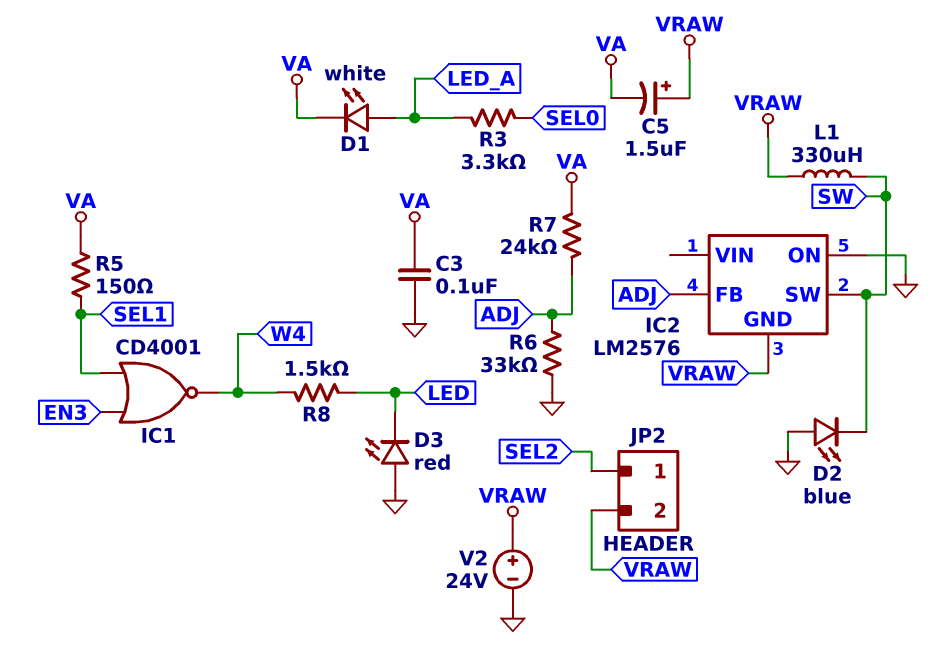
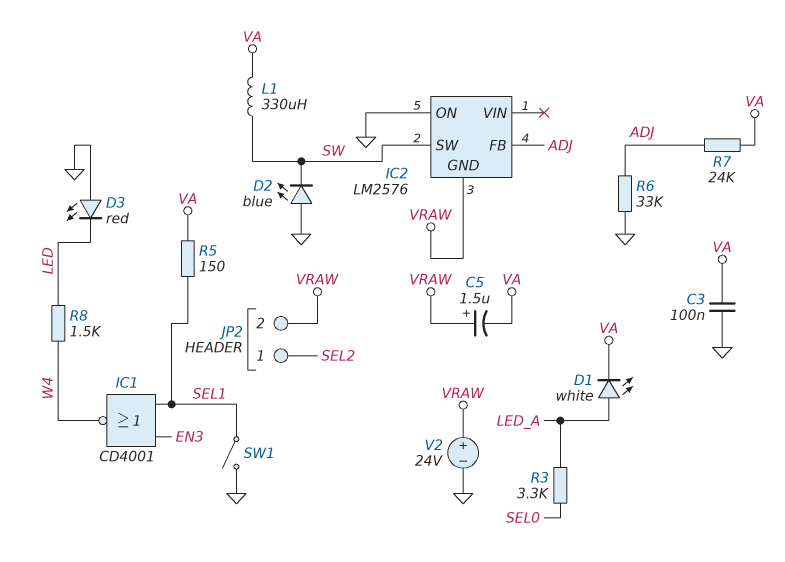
L1: 330uH (SW, VRAW) -> 330uH (SW, VA)
SW1: none -> switch (GND, SEL1)

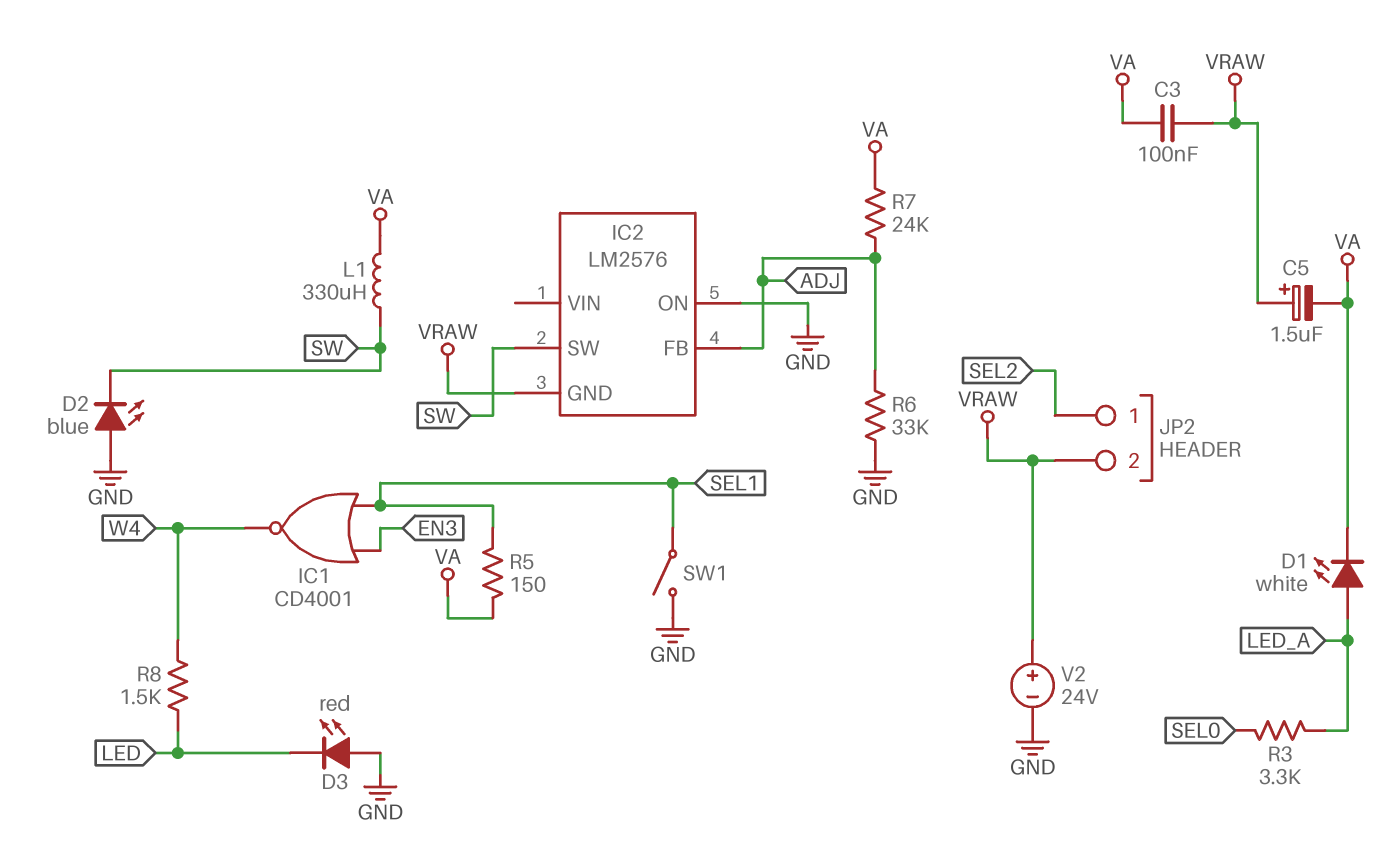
C3: 100nF (GND, VA) -> 100nF (VA, VRAW)

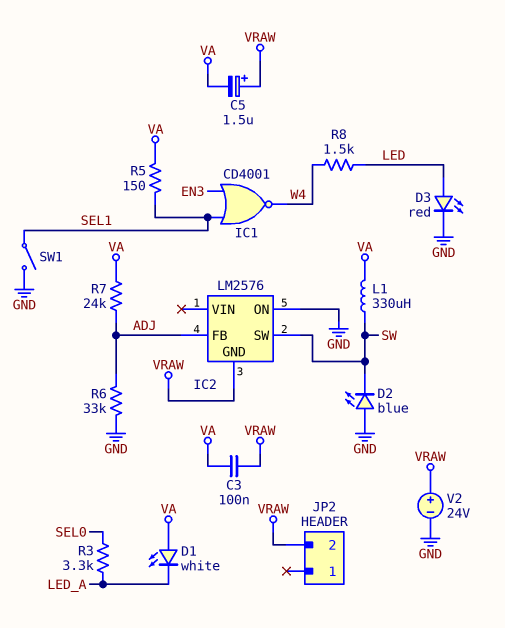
D1: LED white (A LED_A, K VA) -> LED white (A VA, K LED_A)
D3: LED red (A GND, K LED) -> LED red (A LED, K GND)
JP2 pin 1: SEL2 -> none

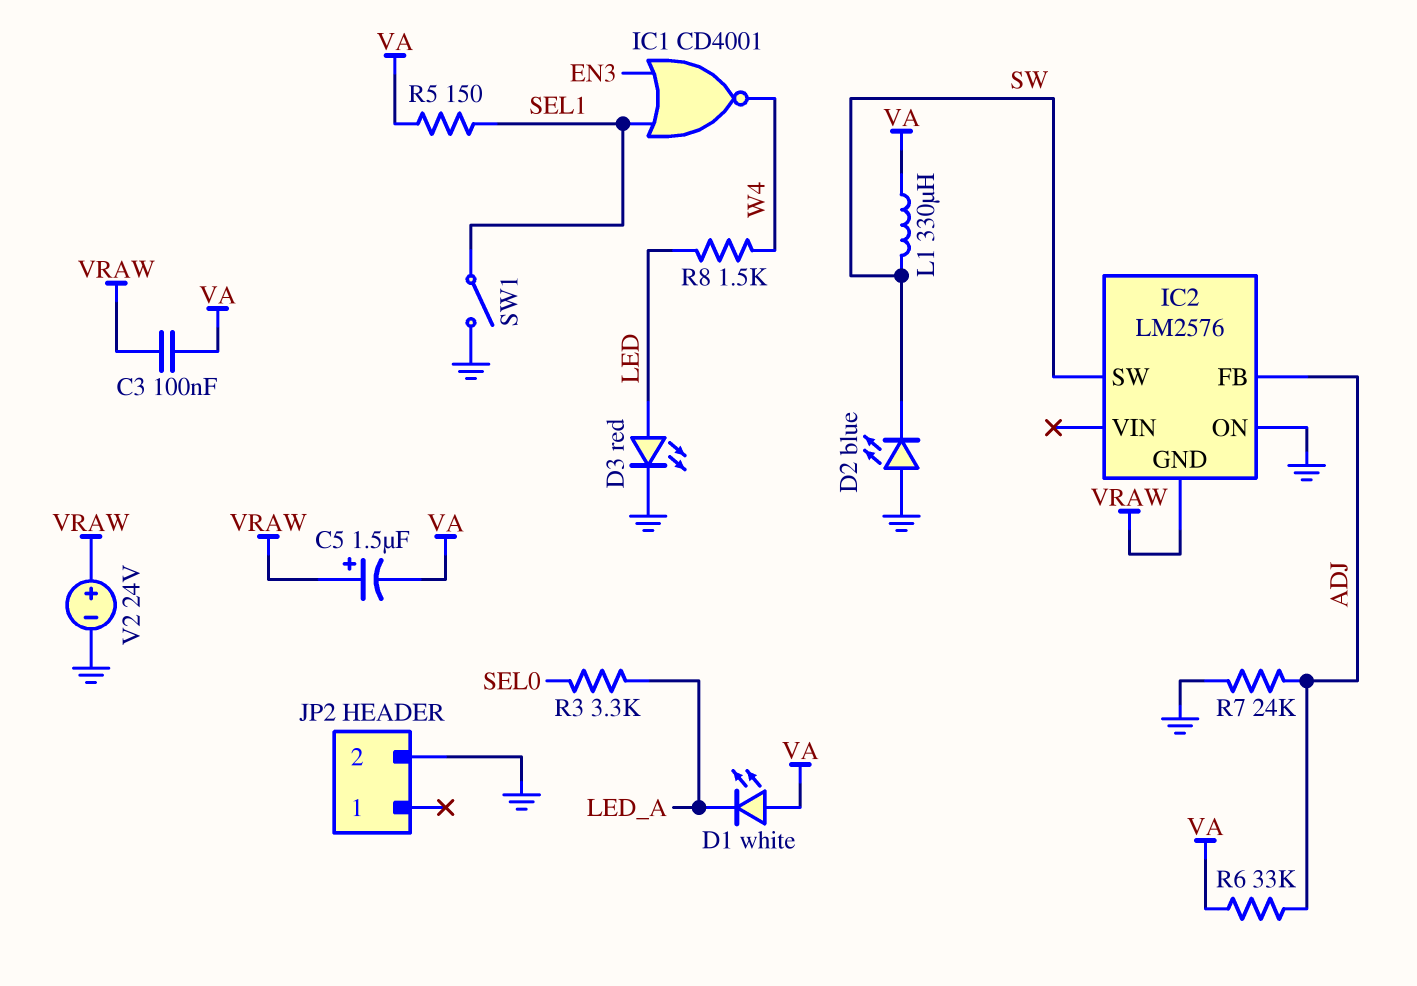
JP2 pin 2: VRAW -> GND
R6: 33k (ADJ, GND) -> 33k (ADJ, VA)
R7: 24k (ADJ, VA) -> 24k (ADJ, GND)

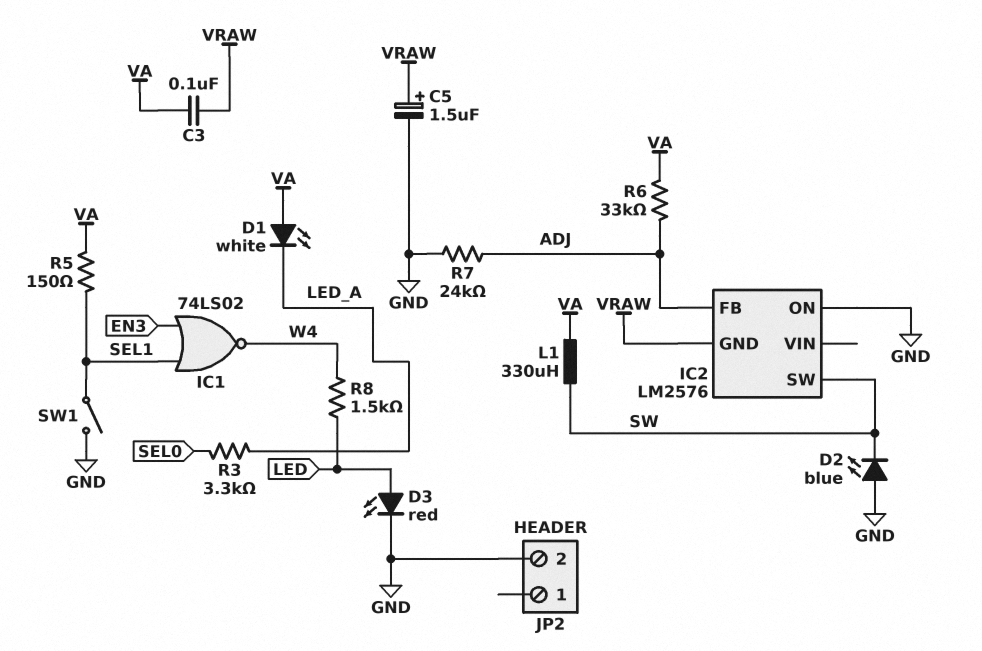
C5: 1.5uF (plus VRAW, minus VA) -> 1.5uF (plus VRAW, minus GND)
IC1: NOR CD4001 (in EN3, in SEL1, out W4) -> NOR 74LS02 (in EN3, in SEL1, out W4)
V2: 24V (plus VRAW, minus GND) -> none

